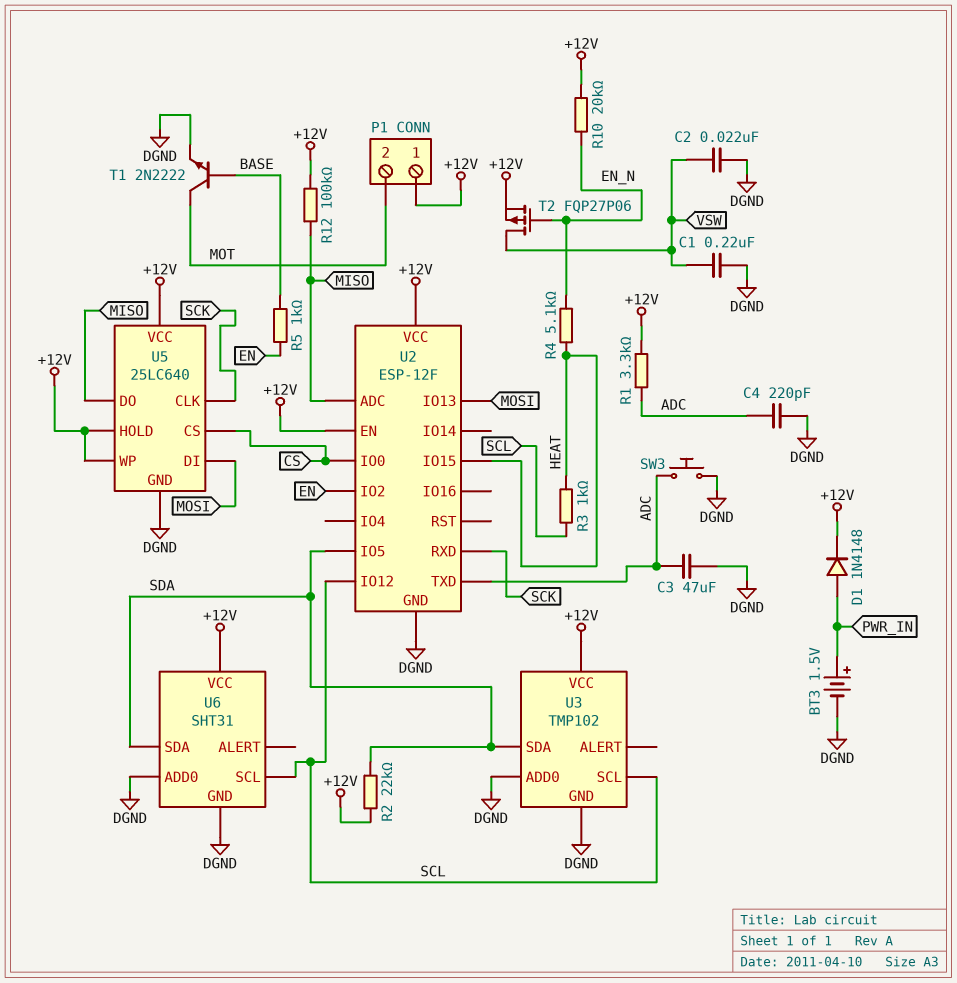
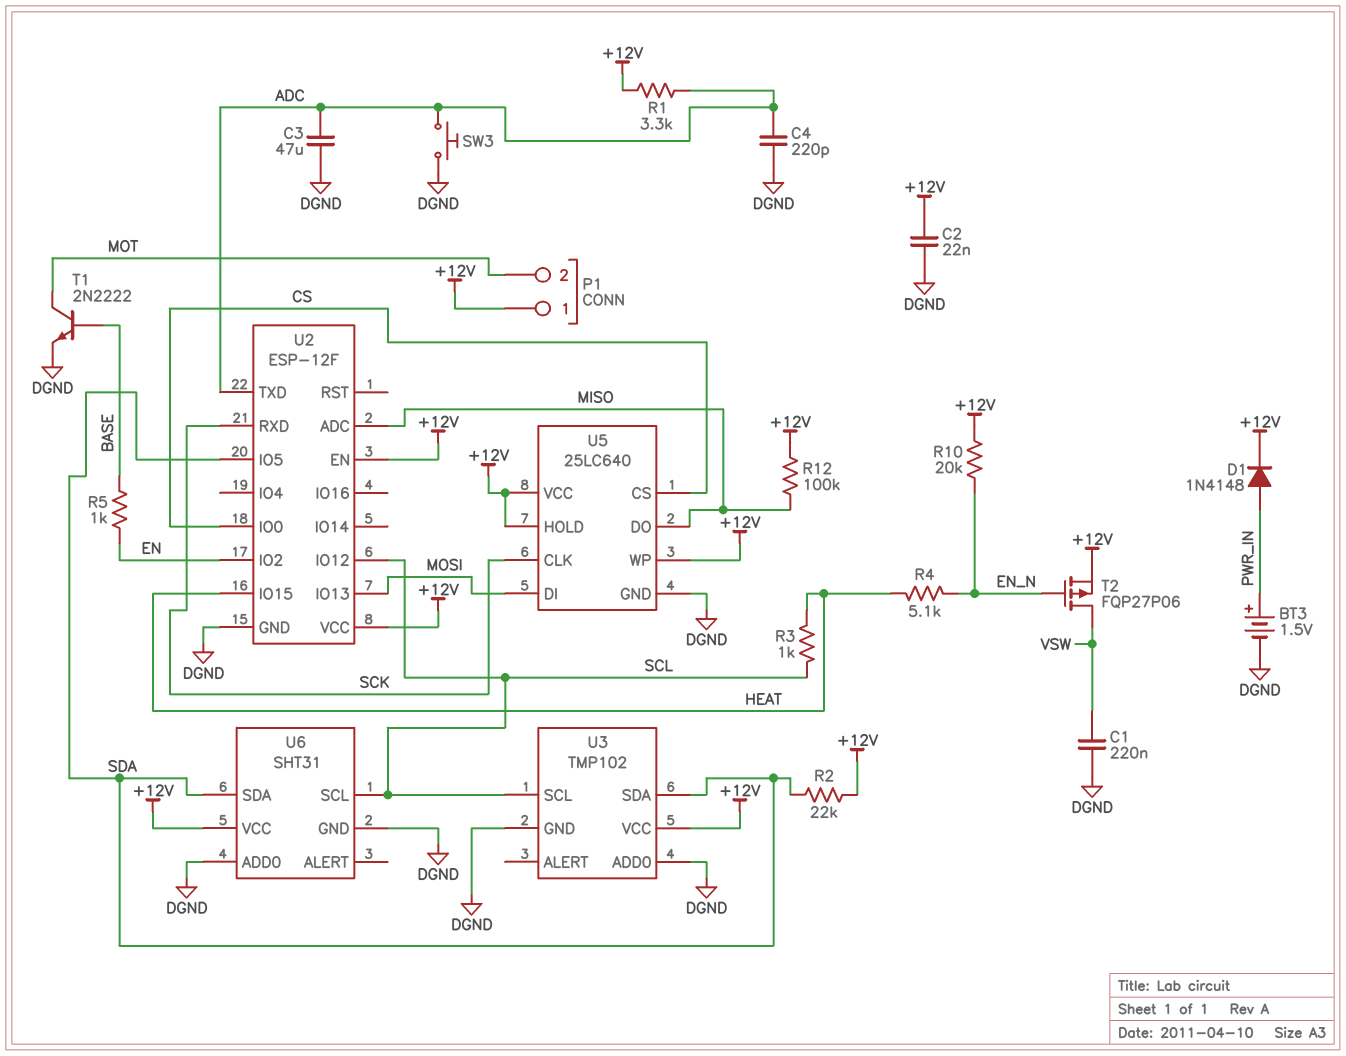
C2: 22nF (DGND, VSW) -> 22nF (+12V, DGND)

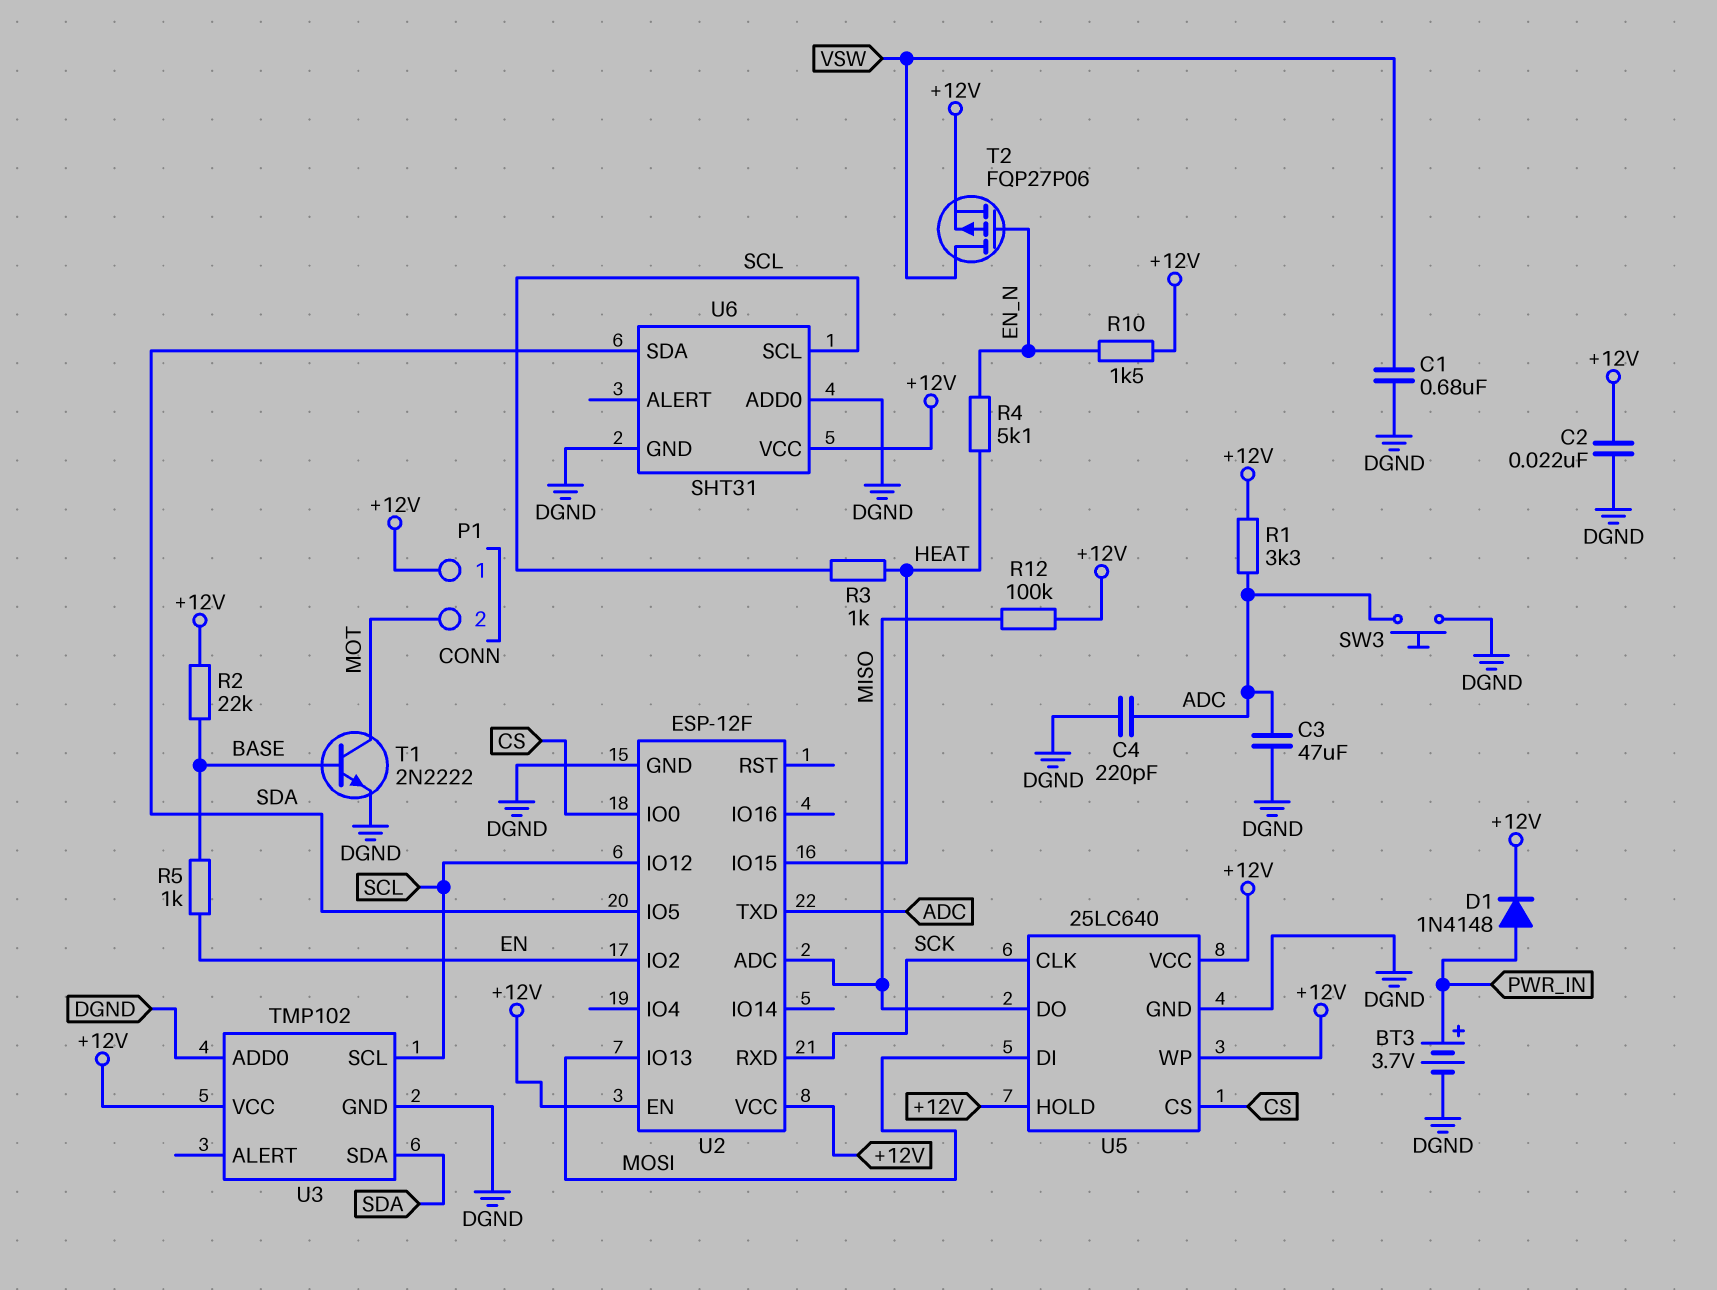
BT3: 1.5V (plus PWR_IN, minus DGND) -> 3.7V (plus PWR_IN, minus DGND)
C1: 220nF (DGND, VSW) -> 680nF (DGND, VSW)
R2: 22k (+12V, SDA) -> 22k (+12V, BASE)
R10: 20k (+12V, EN_N) -> 1.5k (+12V, EN_N)

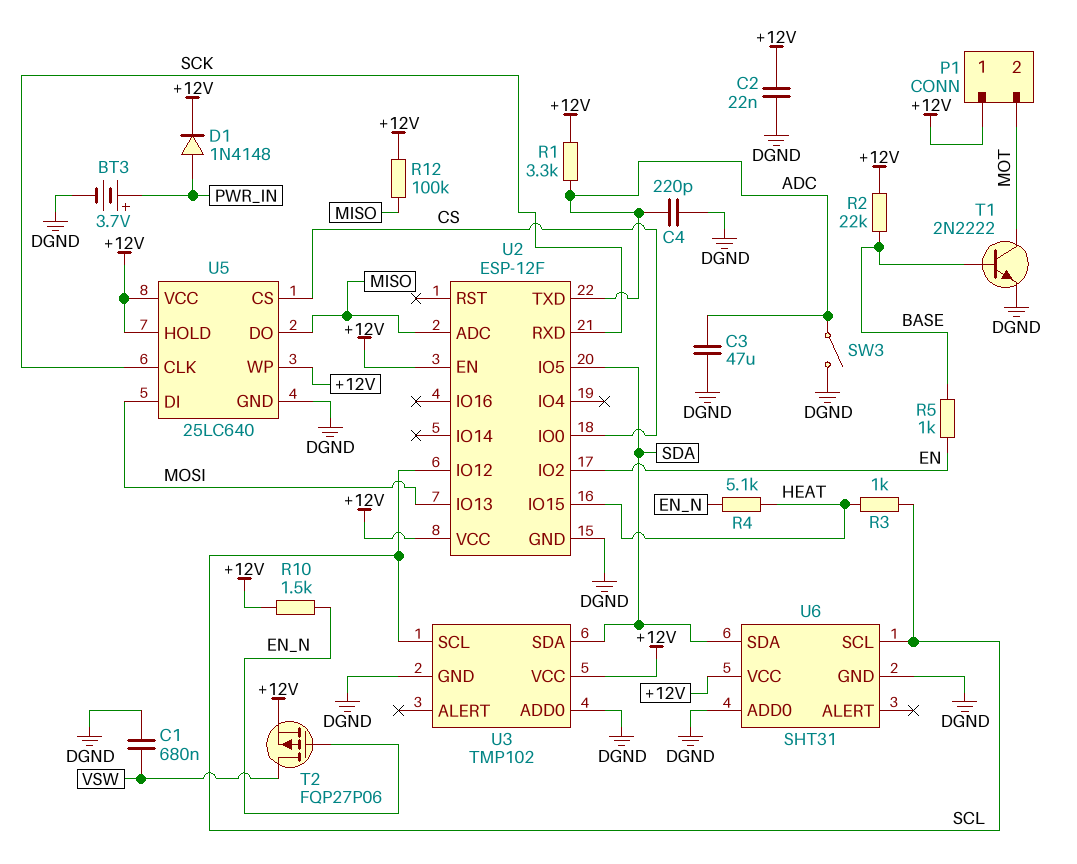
SW3: button (ADC, DGND) -> switch (ADC, DGND)

